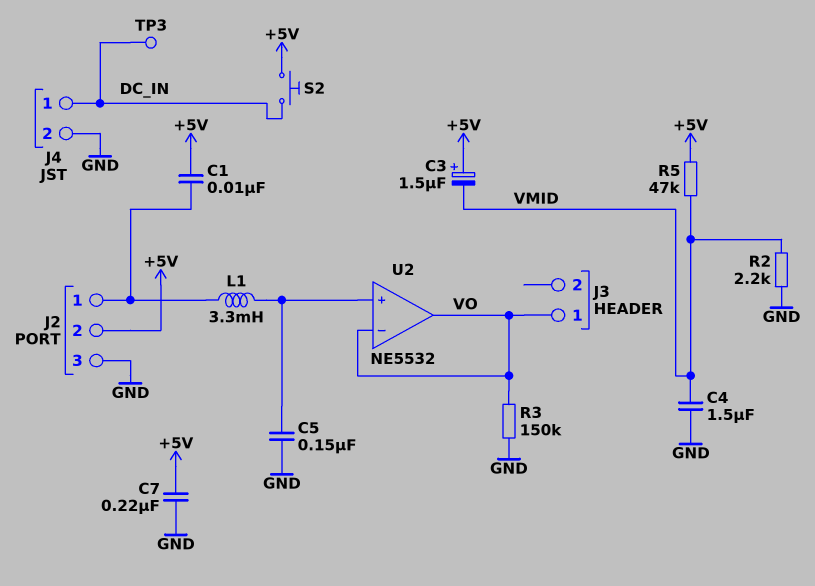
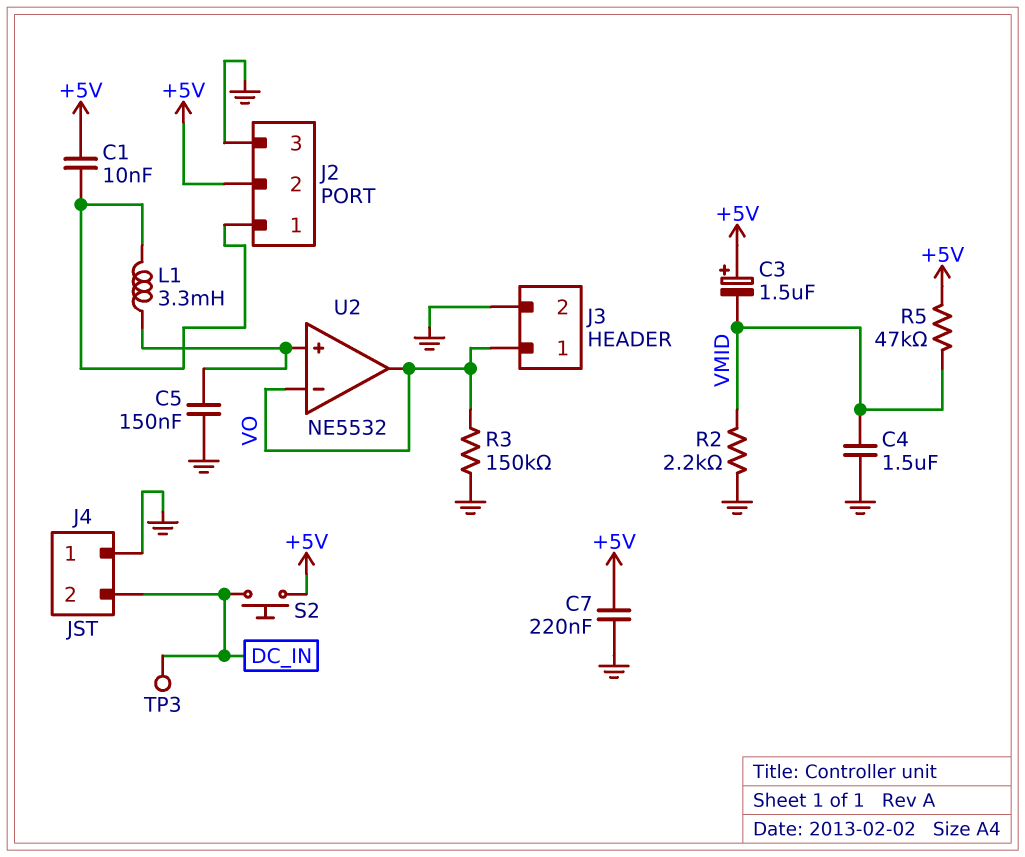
J3 pin 2: none -> GND
J4 pin 1: DC_IN -> GND
J4 pin 2: GND -> DC_IN

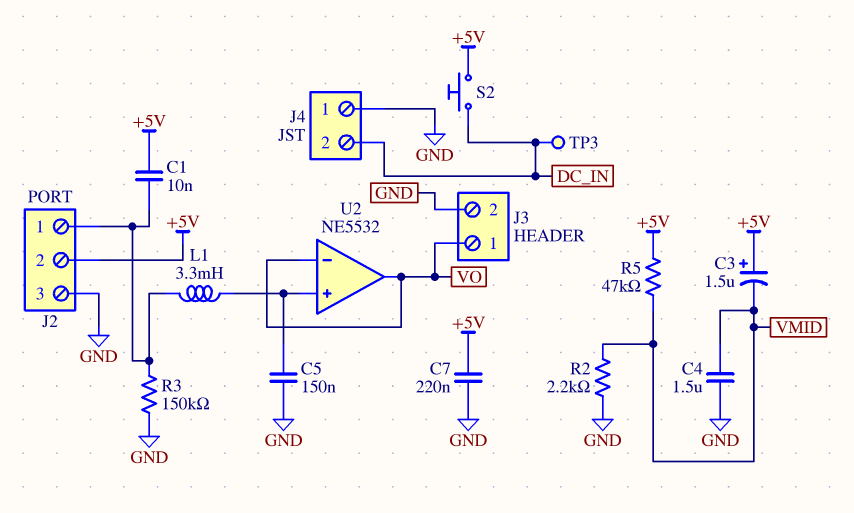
R3: 150k (GND, VO) -> 150k (GND, J2/1)

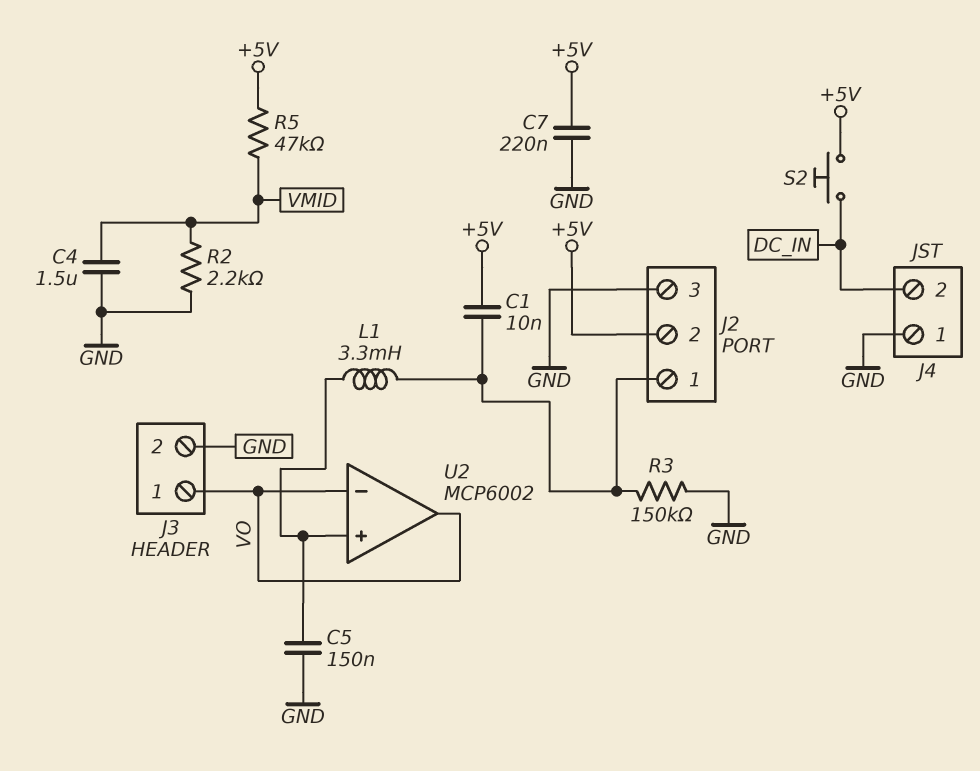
C3: 1.5uF (plus +5V, minus VMID) -> none
TP3: test point (DC_IN) -> none
U2: NE5532 -> MCP6002

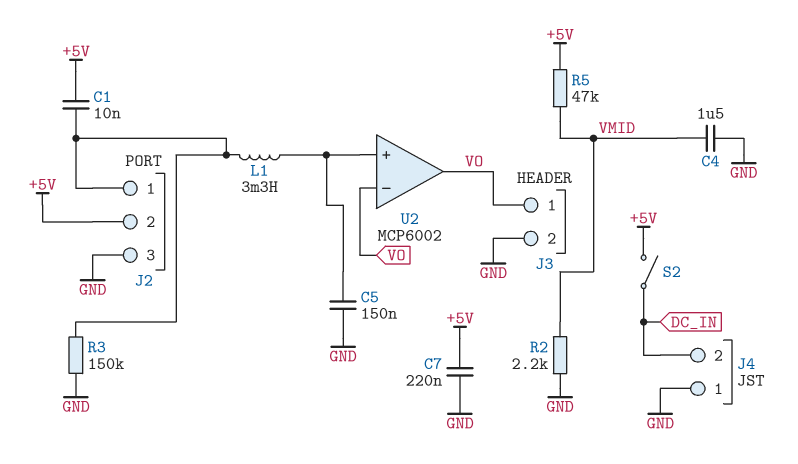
S2: button (+5V, DC_IN) -> switch (+5V, DC_IN)

